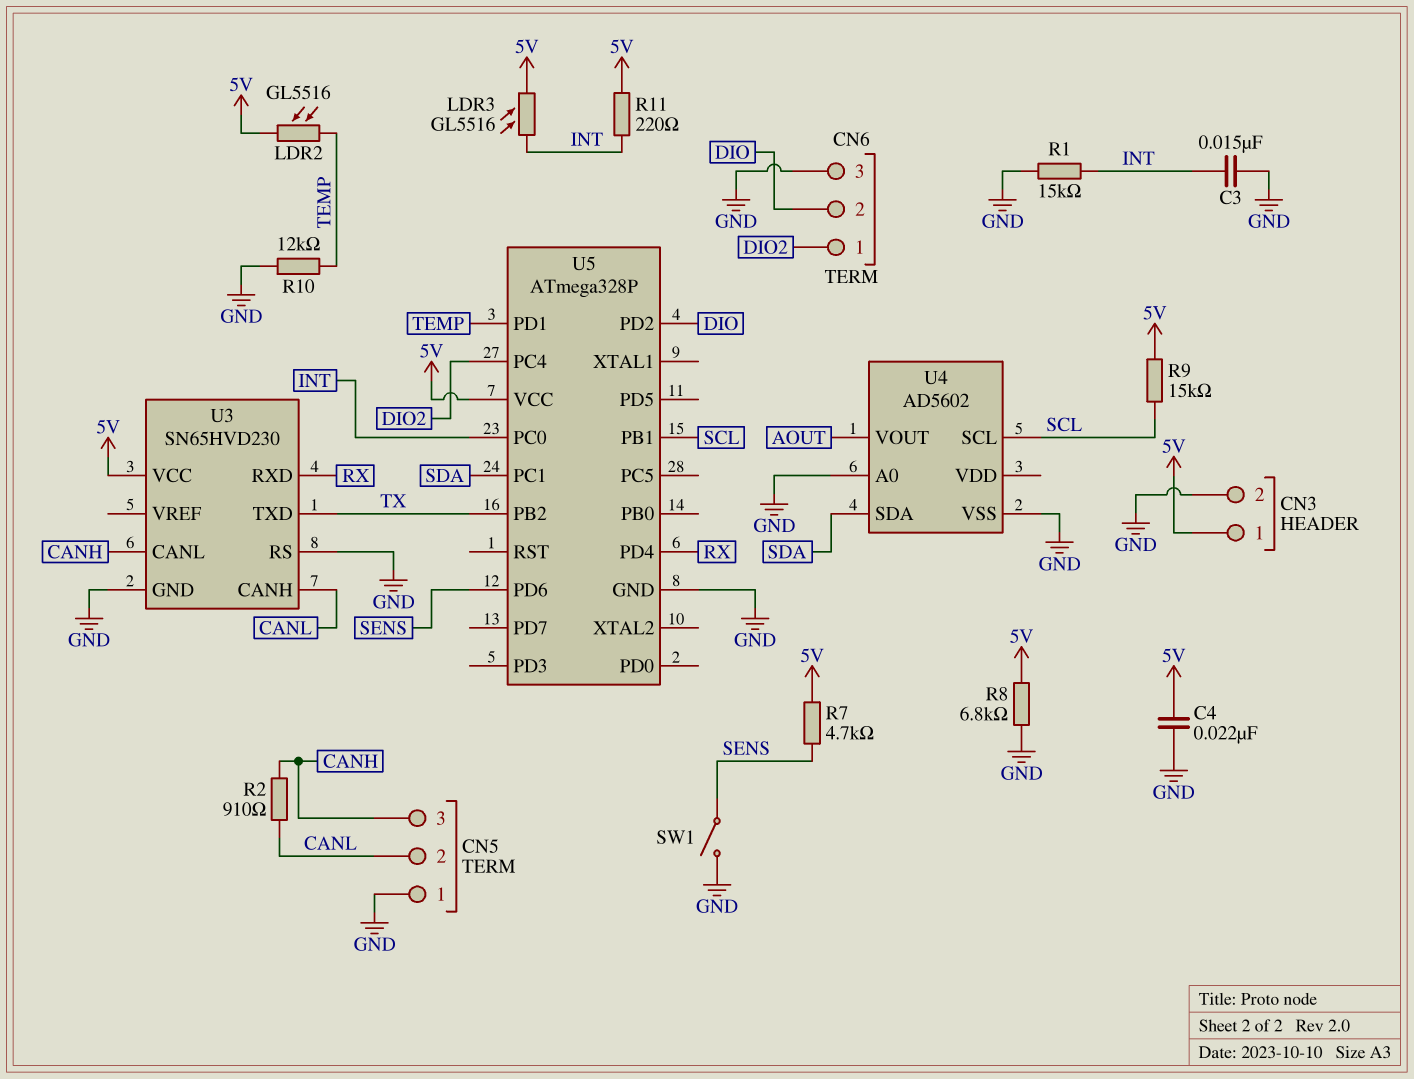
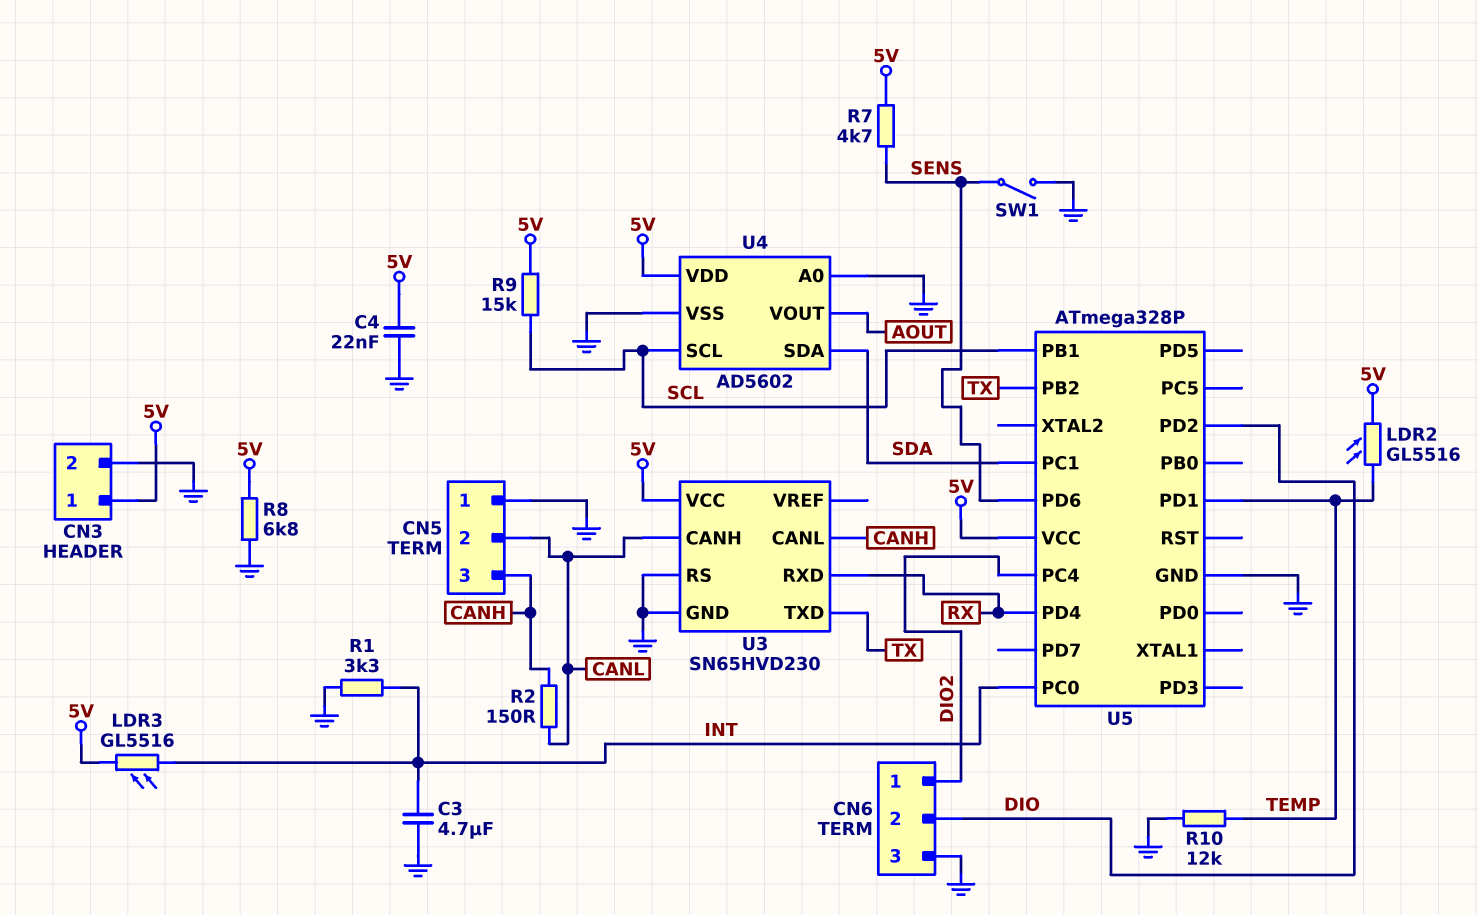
C3: 15nF (GND, INT) -> 4.7uF (GND, INT)
R1: 15k (GND, INT) -> 3.3k (GND, INT)
R2: 910 (CANH, CANL) -> 150 (CANH, CANL)
R11: 220 (5V, INT) -> none
U4 pin VDD: none -> 5V

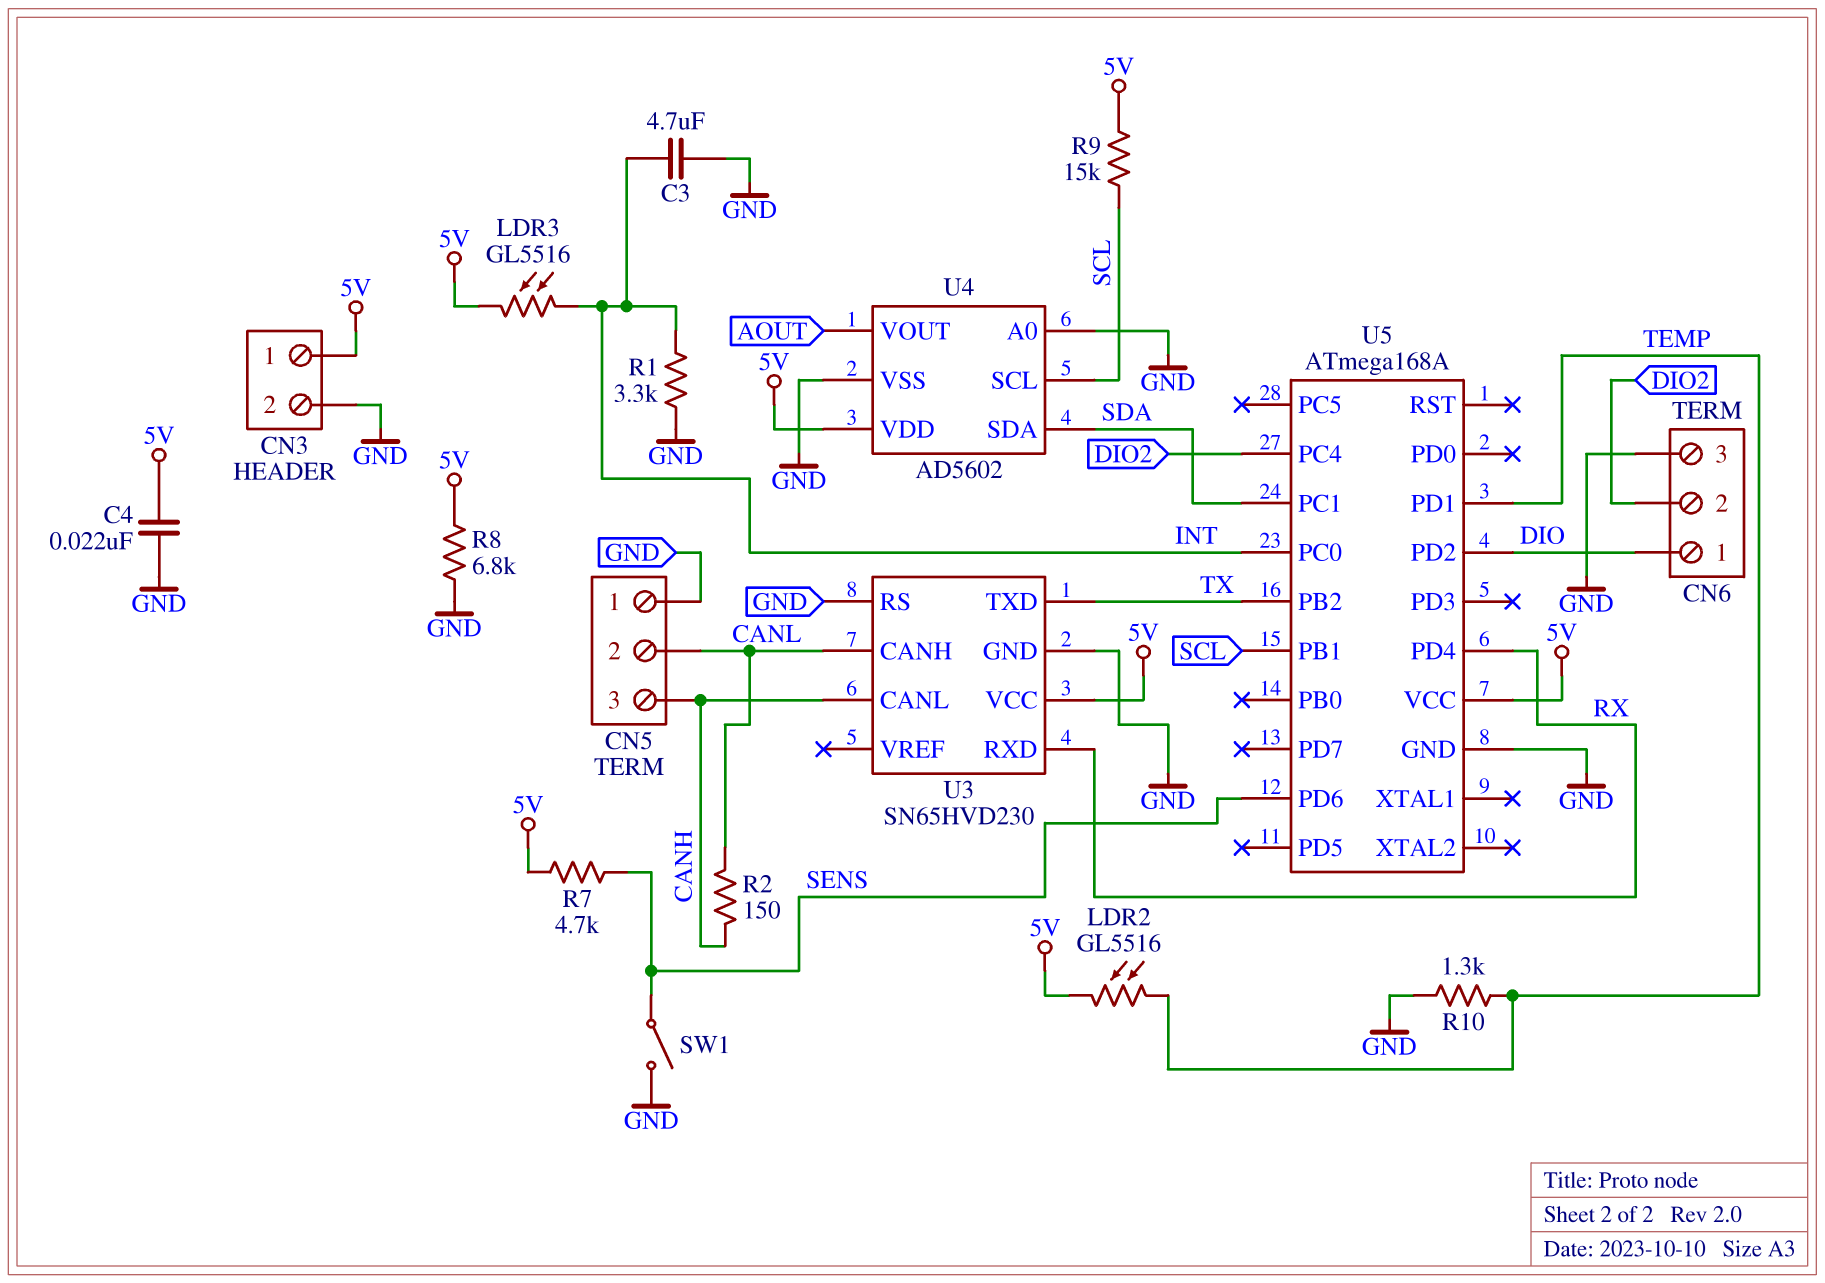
CN6 pin 1: DIO2 -> DIO
CN6 pin 2: DIO -> DIO2
R10: 12k (GND, TEMP) -> 1.3k (GND, TEMP)
U5: ATmega328P -> ATmega168A

